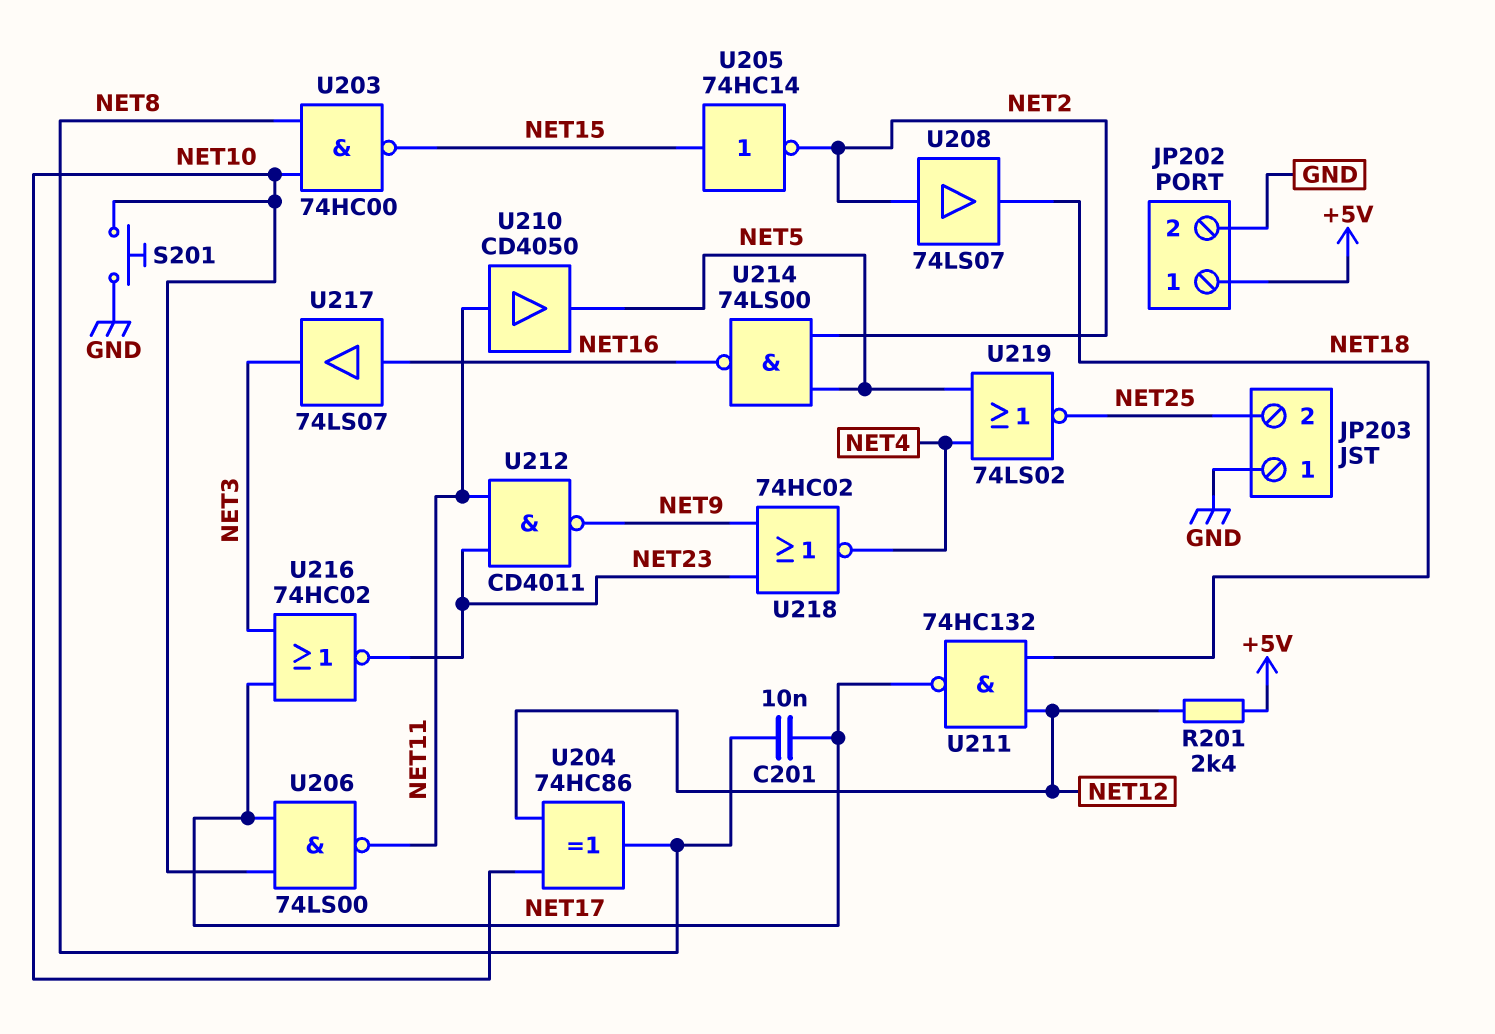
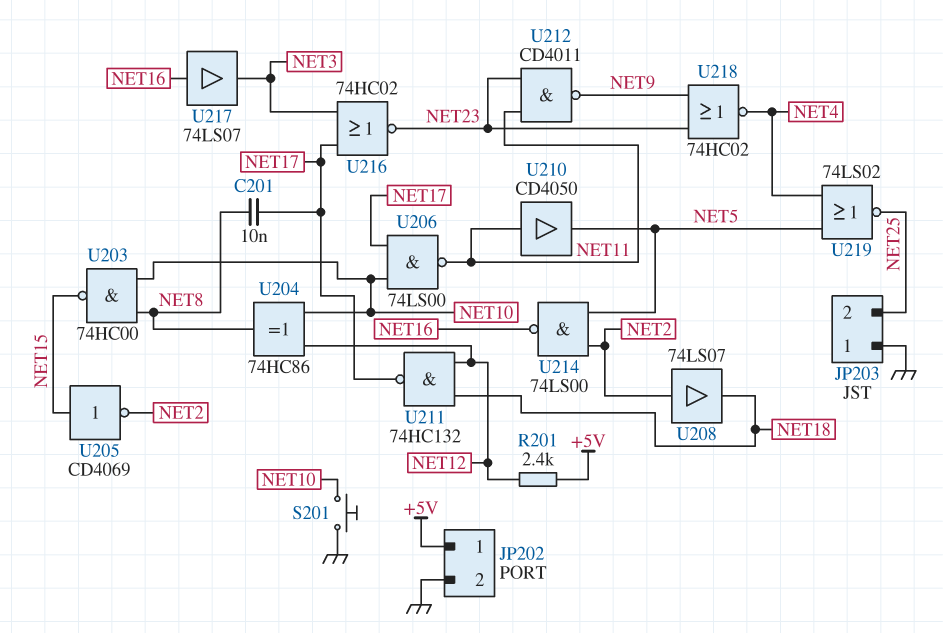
U205: NOT 74HC14 (in NET15, out NET2) -> NOT CD4069 (in NET15, out NET2)

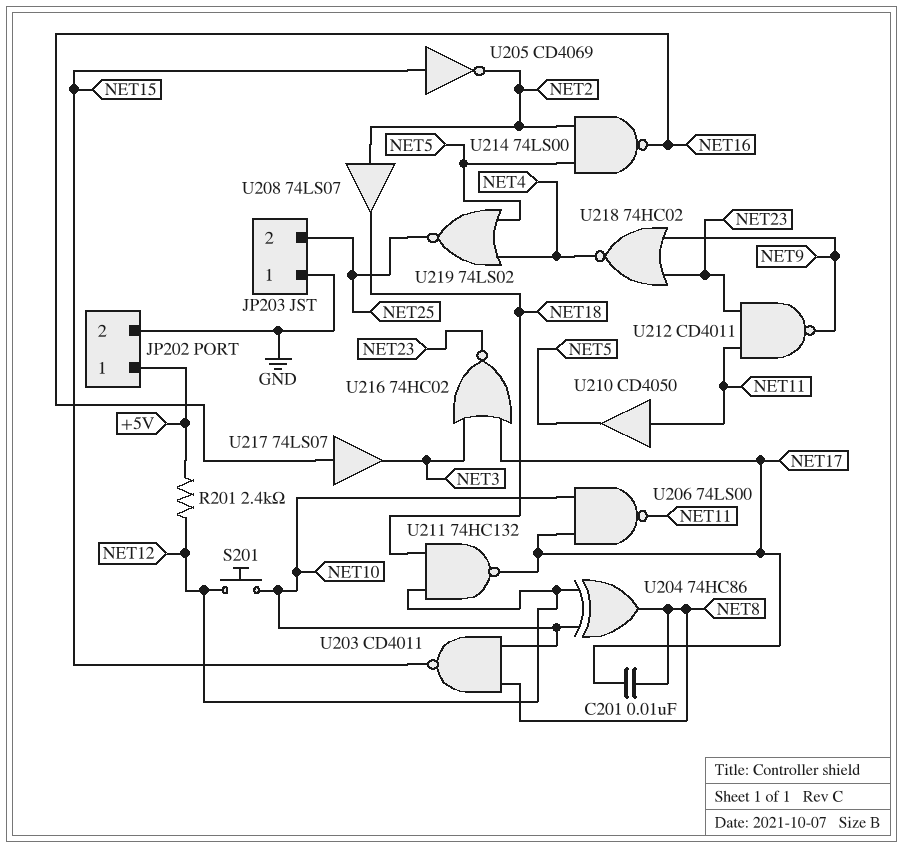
S201: button (GND, NET10) -> button (NET10, NET12)
U203: NAND 74HC00 (in NET8, in NET10, out NET15) -> NAND CD4011 (in NET8, in NET10, out NET15)

